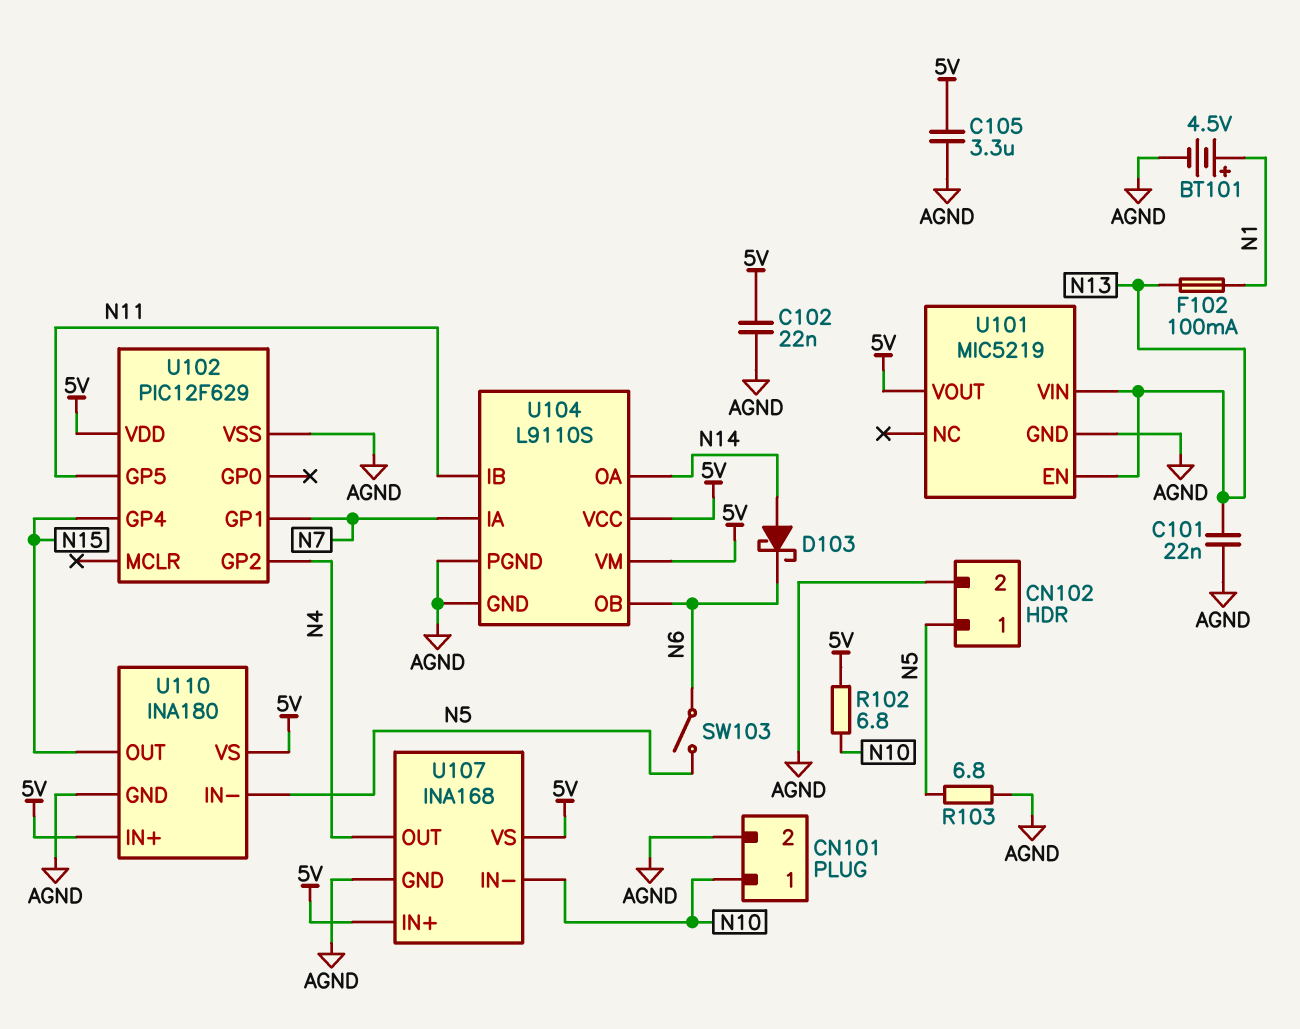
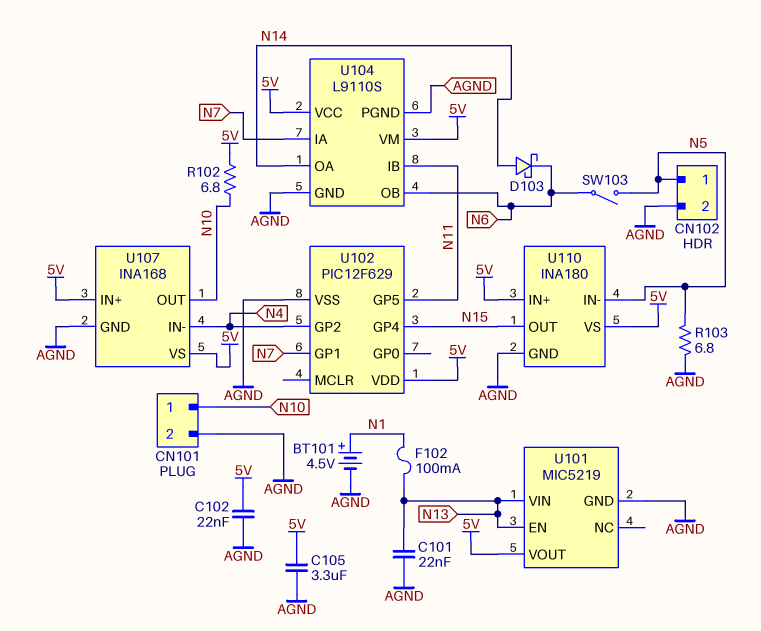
U107 pin IN-: N10 -> N4
U107 pin OUT: N4 -> N10

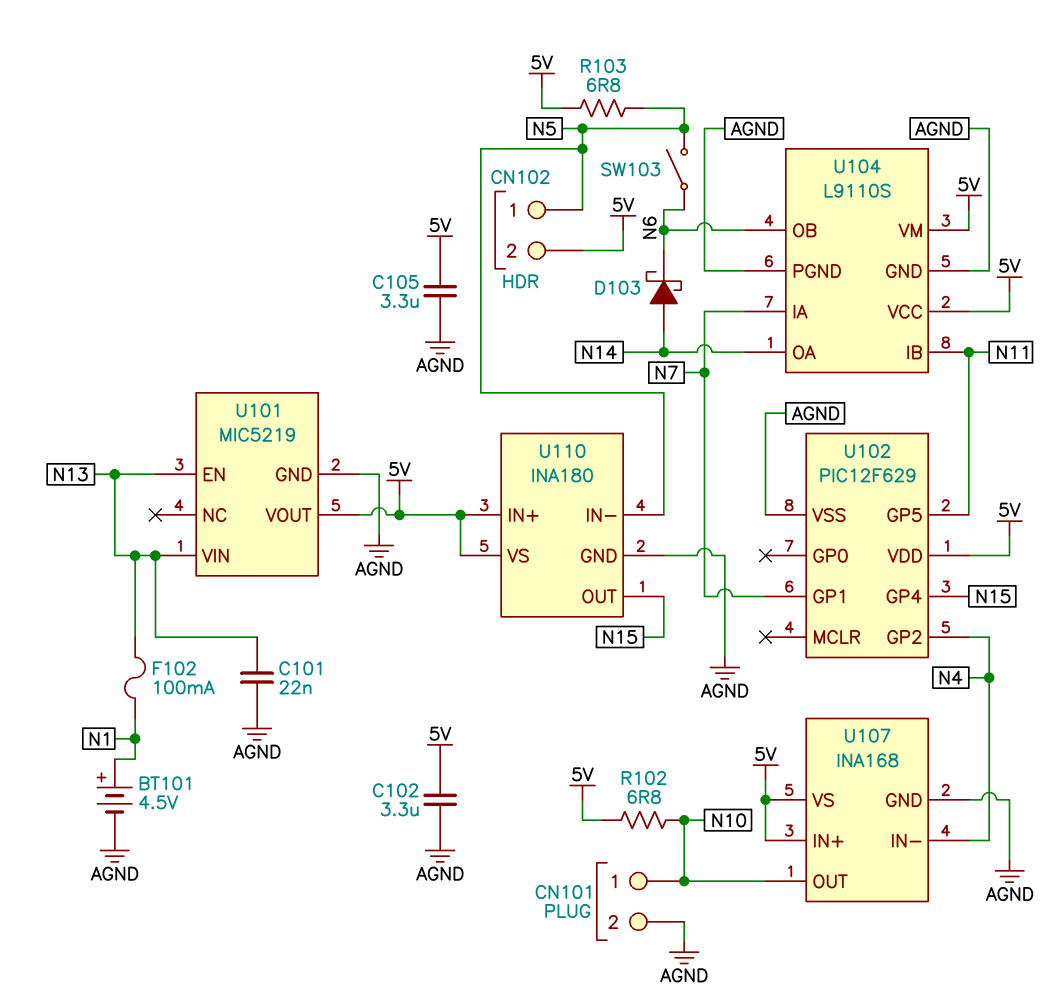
C102: 22nF (5V, AGND) -> 3.3uF (5V, AGND)
CN102 pin 2: AGND -> 5V
R103: 6.8 (AGND, N5) -> 6.8 (5V, N5)

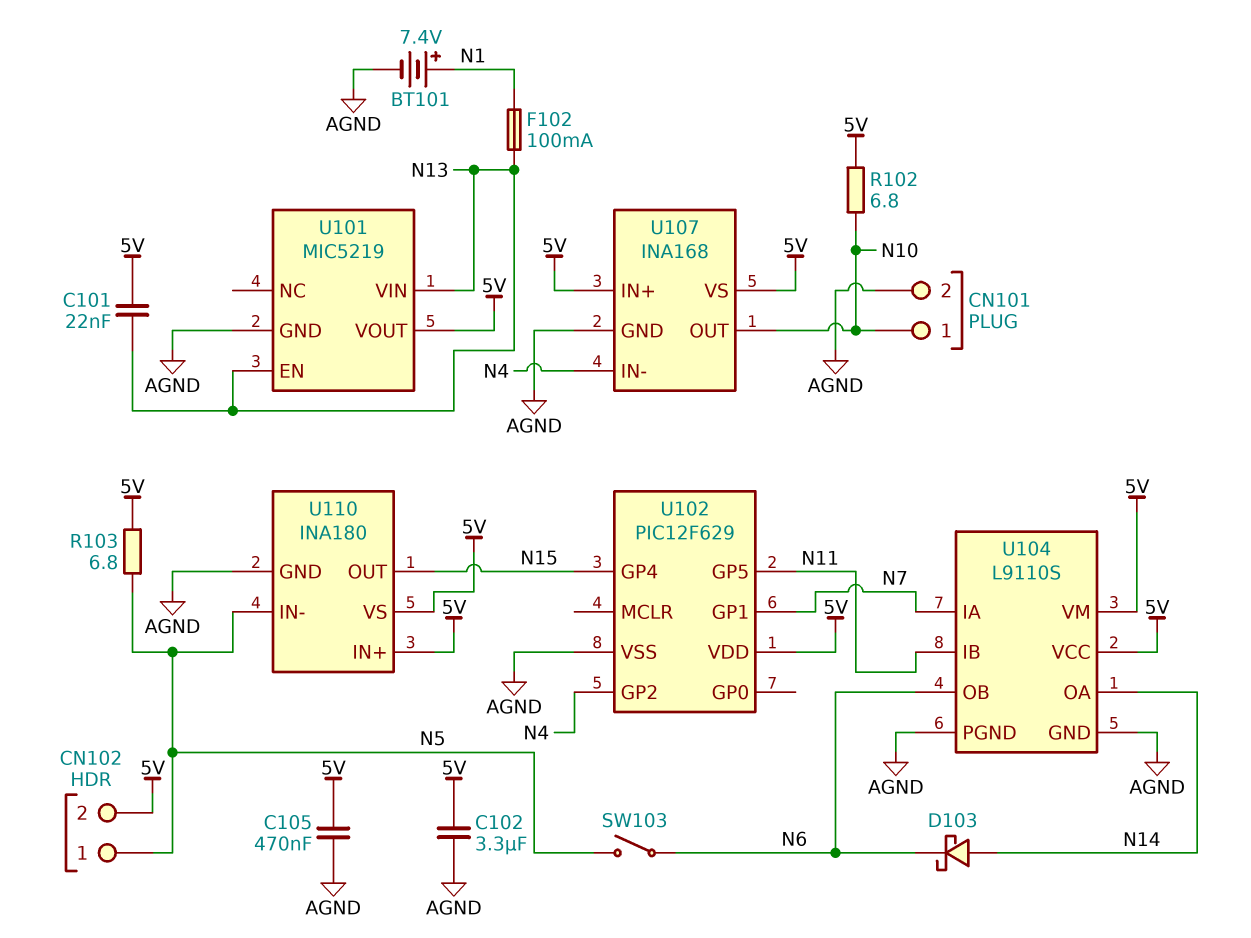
BT101: 4.5V (plus N1, minus AGND) -> 7.4V (plus N1, minus AGND)
C101: 22nF (AGND, N13) -> 22nF (5V, N13)
C105: 3.3uF (5V, AGND) -> 470nF (5V, AGND)

